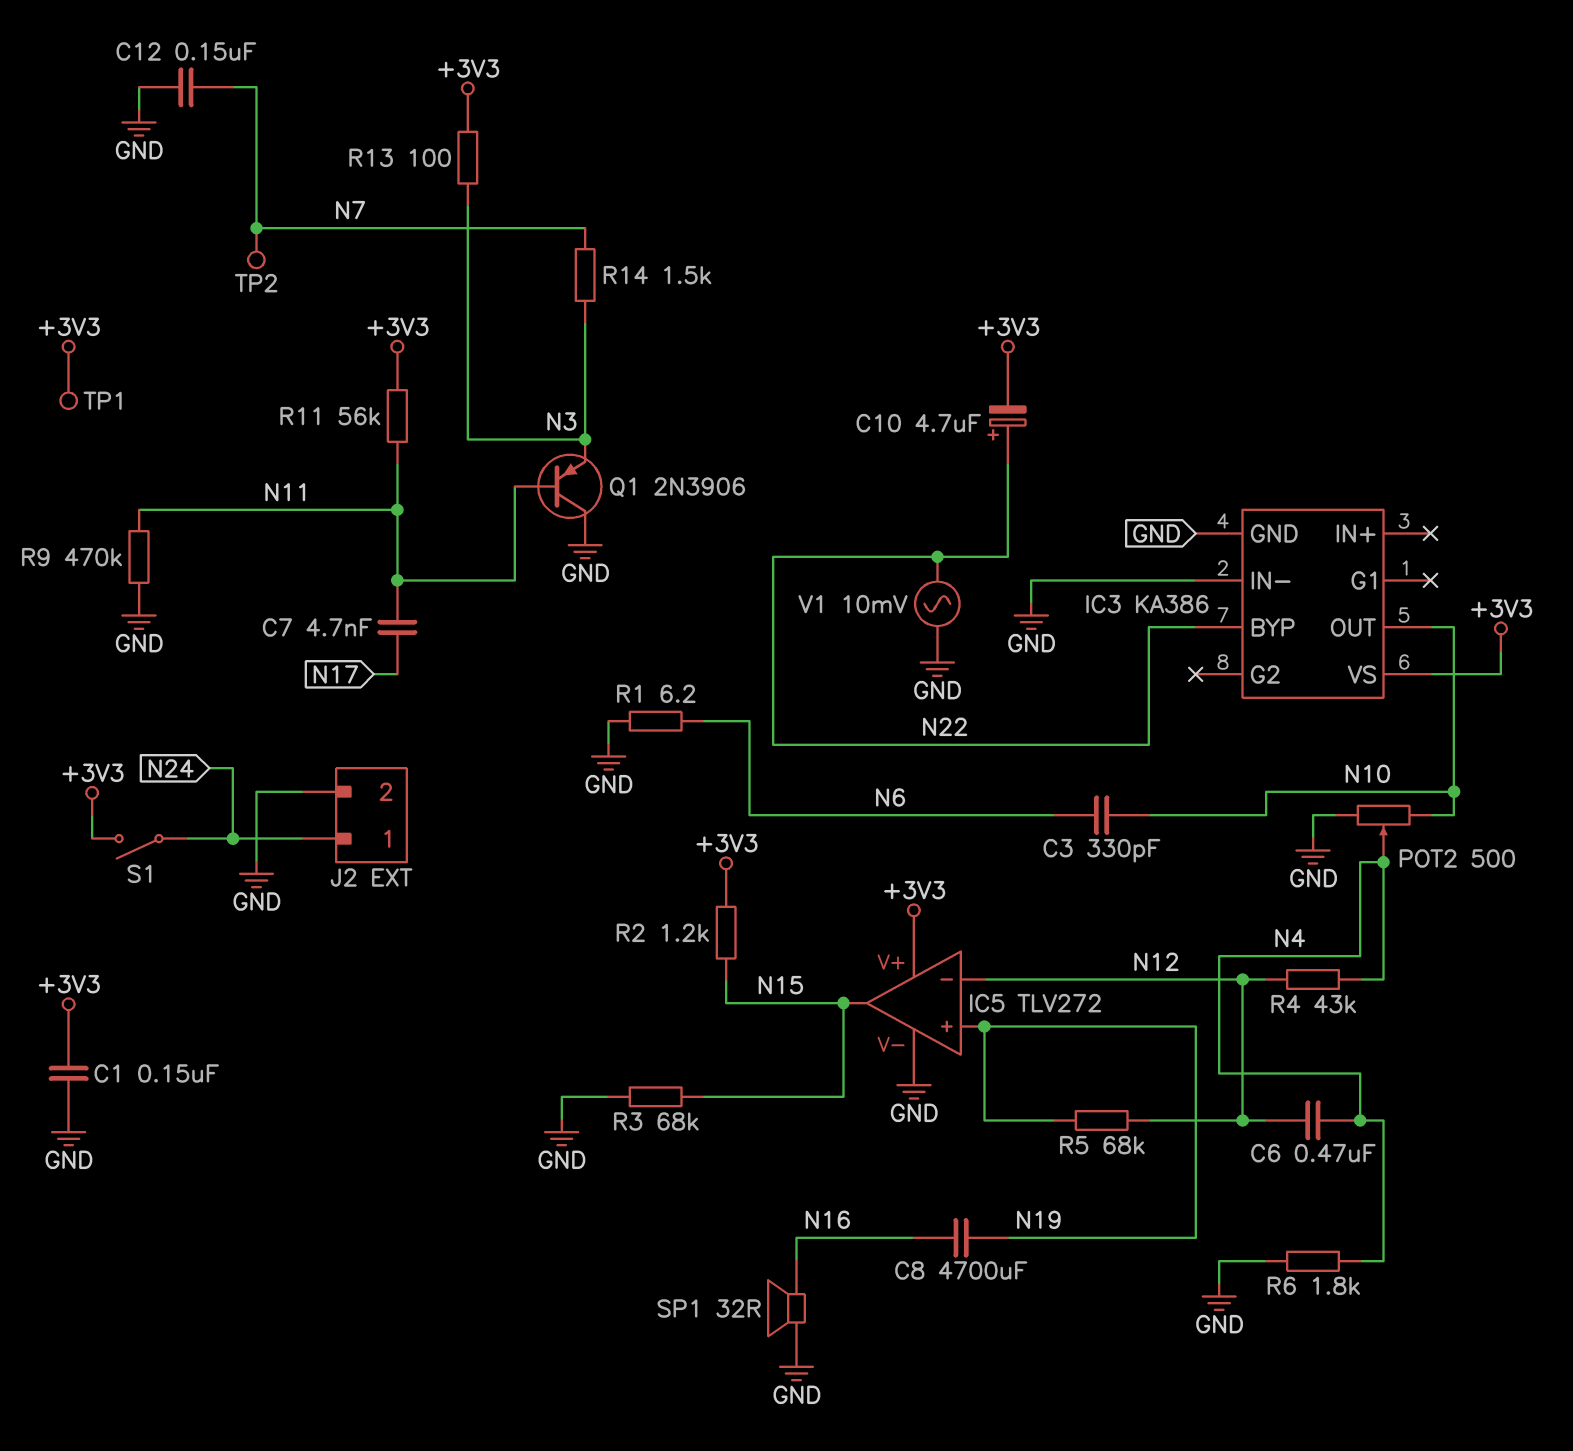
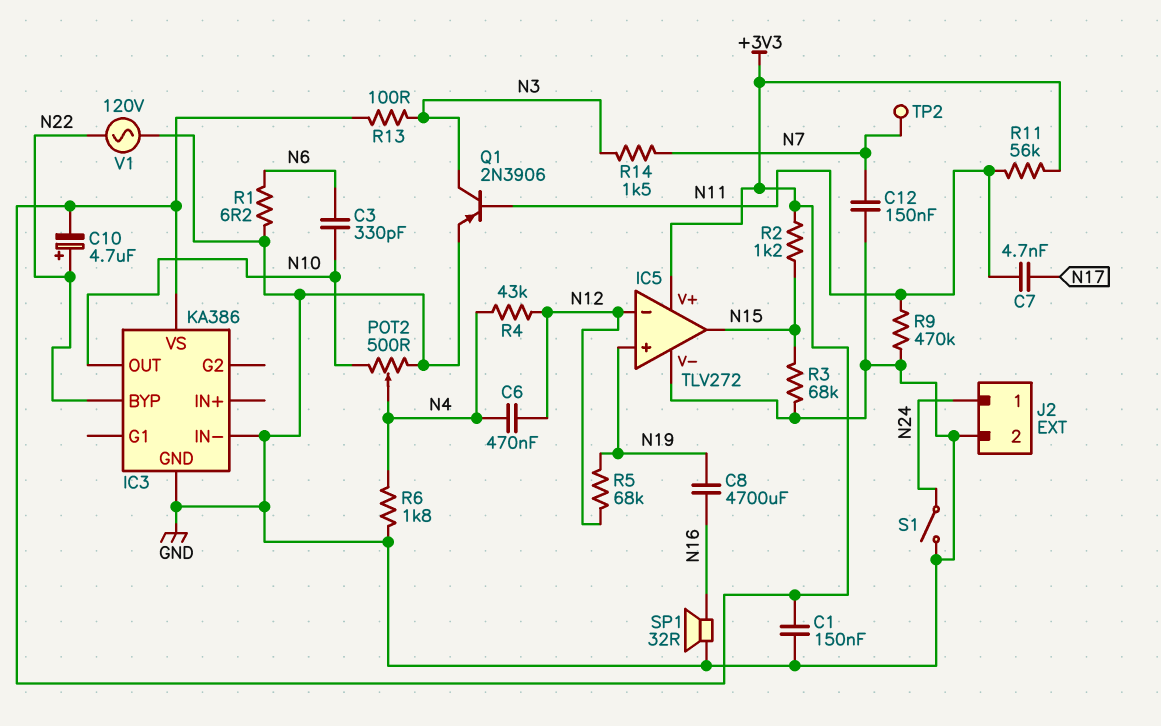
Q1: PNP 2N3906 (B N11, C GND, E N3) -> PNP 2N3906 (B N11, C N3, E GND)
S1: switch (+3V3, N24) -> switch (GND, N24)
TP1: test point (+3V3) -> none
V1: AC 10mV (GND, N22) -> AC 120V (GND, N22)

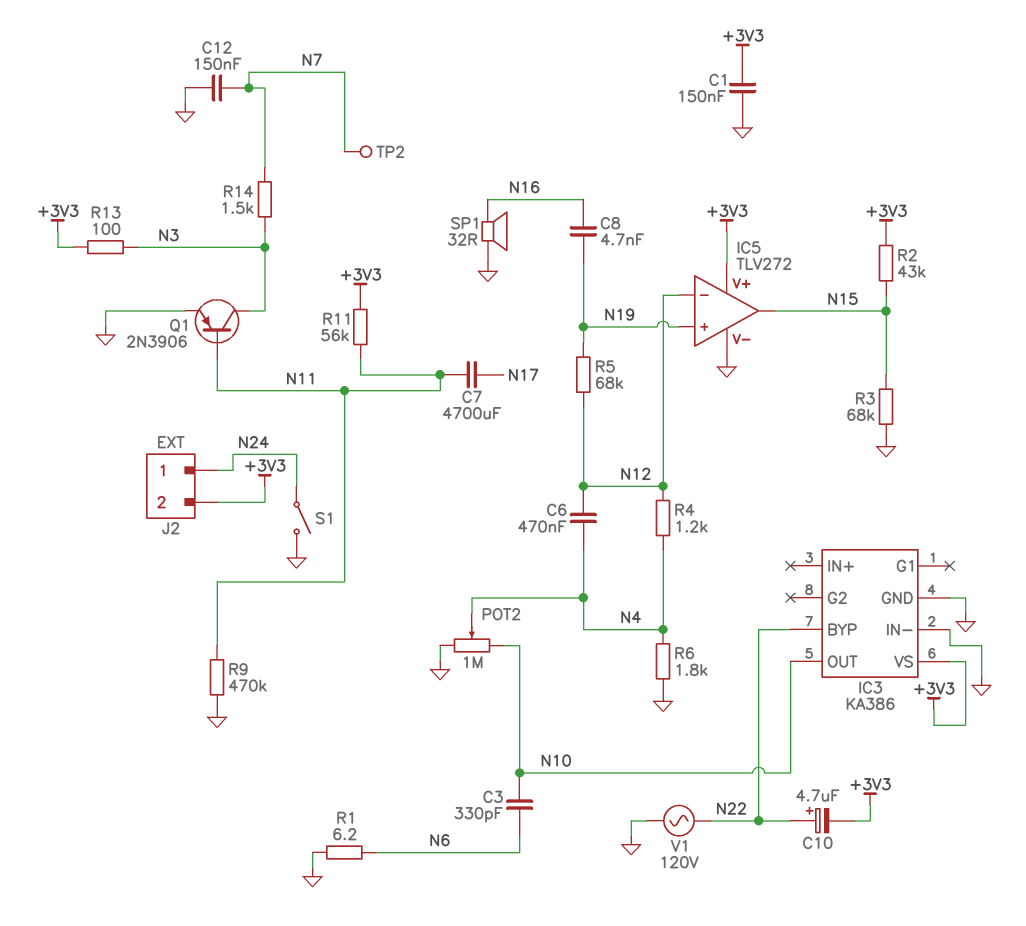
C7: 4.7nF (N11, N17) -> 4700uF (N11, N17)
C8: 4700uF (N16, N19) -> 4.7nF (N16, N19)
J2 pin 2: GND -> +3V3
POT2: 500 (GND, N10, wiper N4) -> 1M (GND, N10, wiper N4)
R2: 1.2k (+3V3, N15) -> 43k (+3V3, N15)
R4: 43k (N4, N12) -> 1.2k (N4, N12)

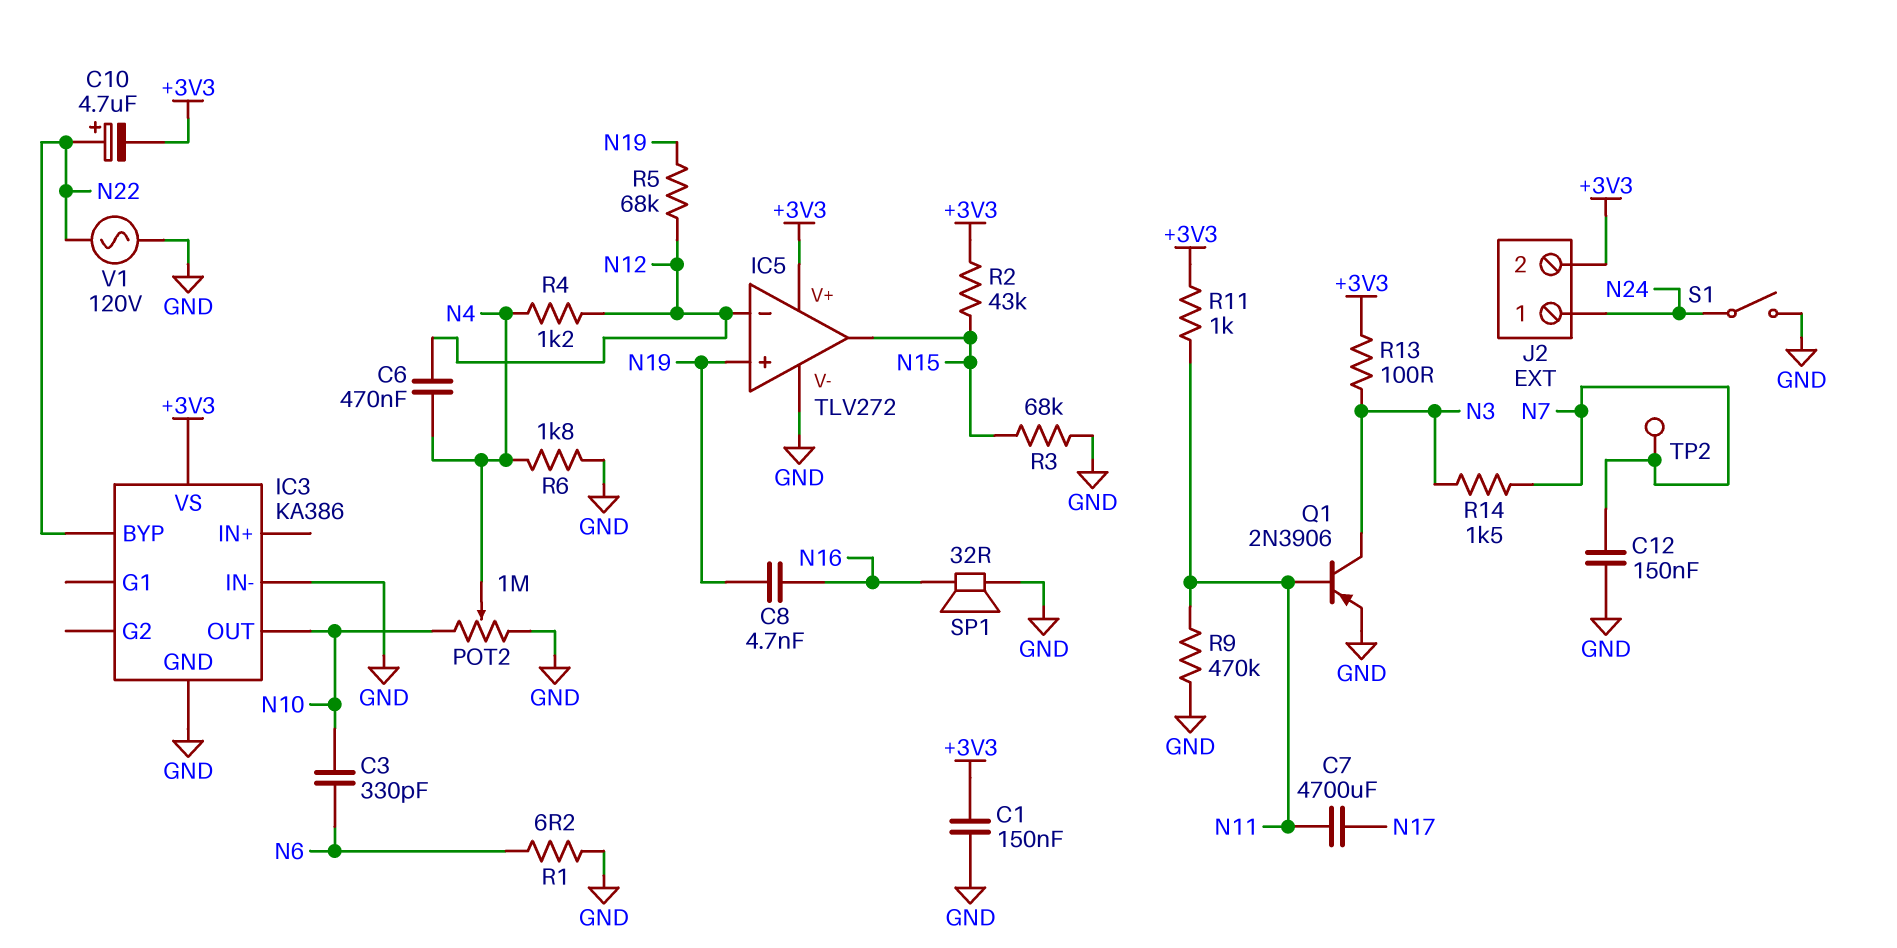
R11: 56k (+3V3, N11) -> 1k (+3V3, N11)

